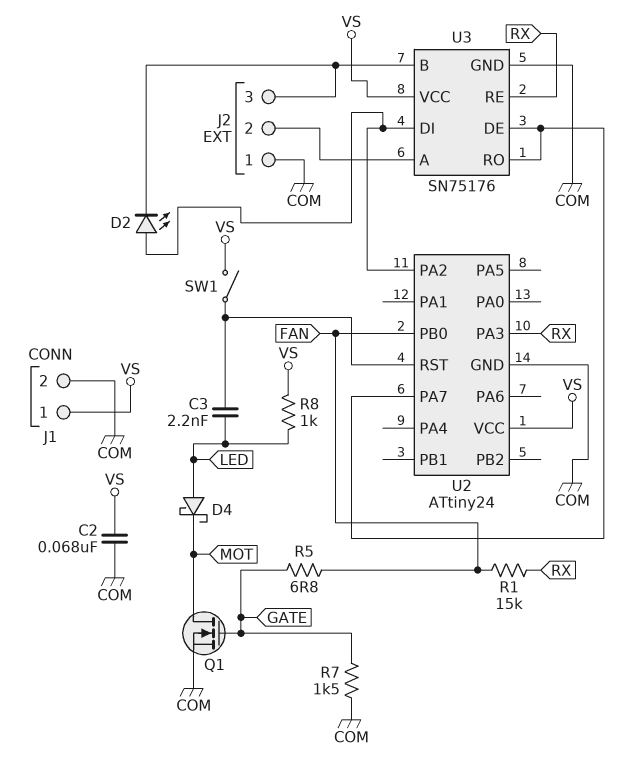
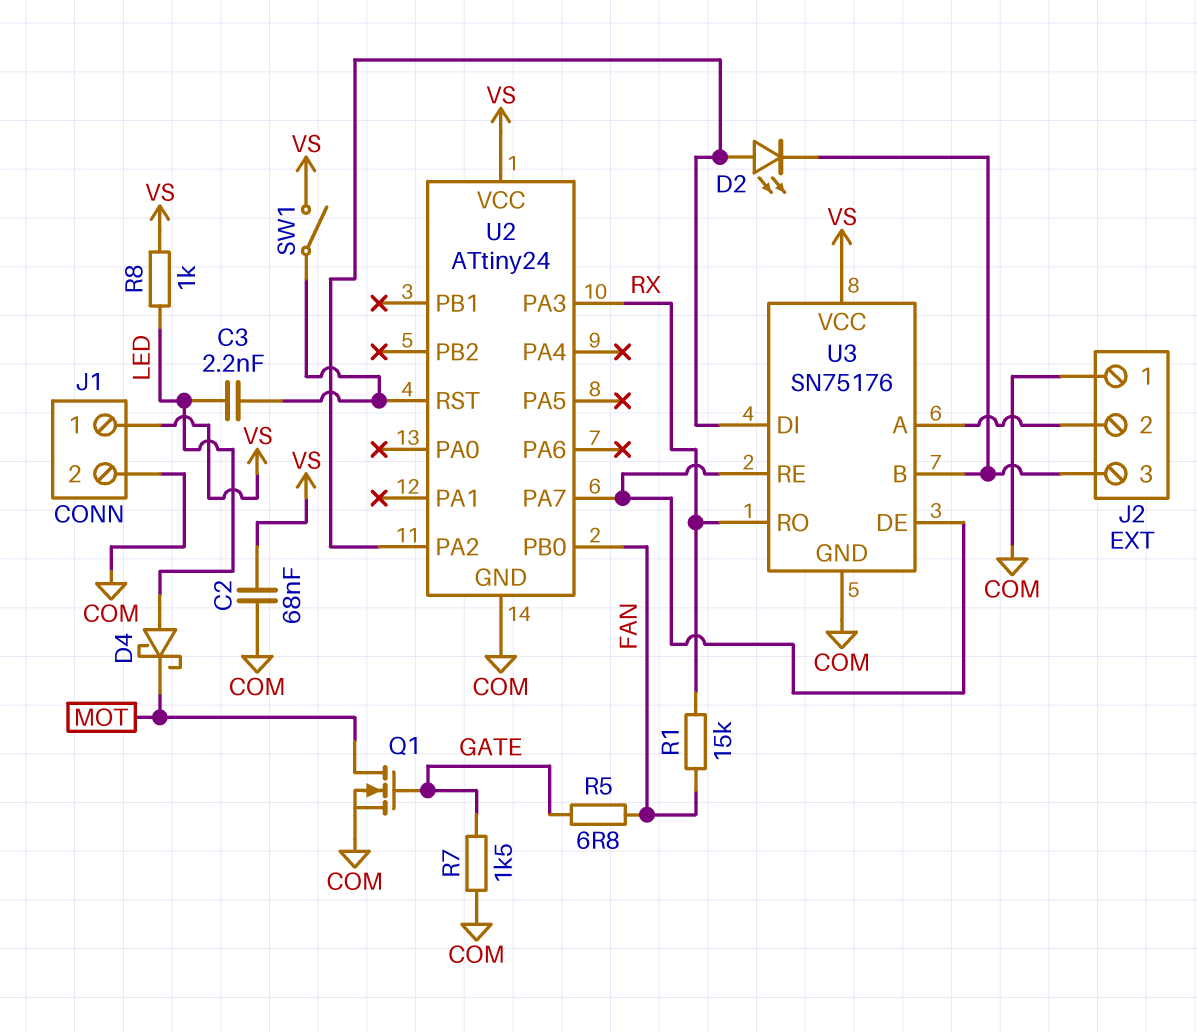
U3 pin RE: RX -> U2/PA7
U3 pin RO: U2/PA7 -> RX

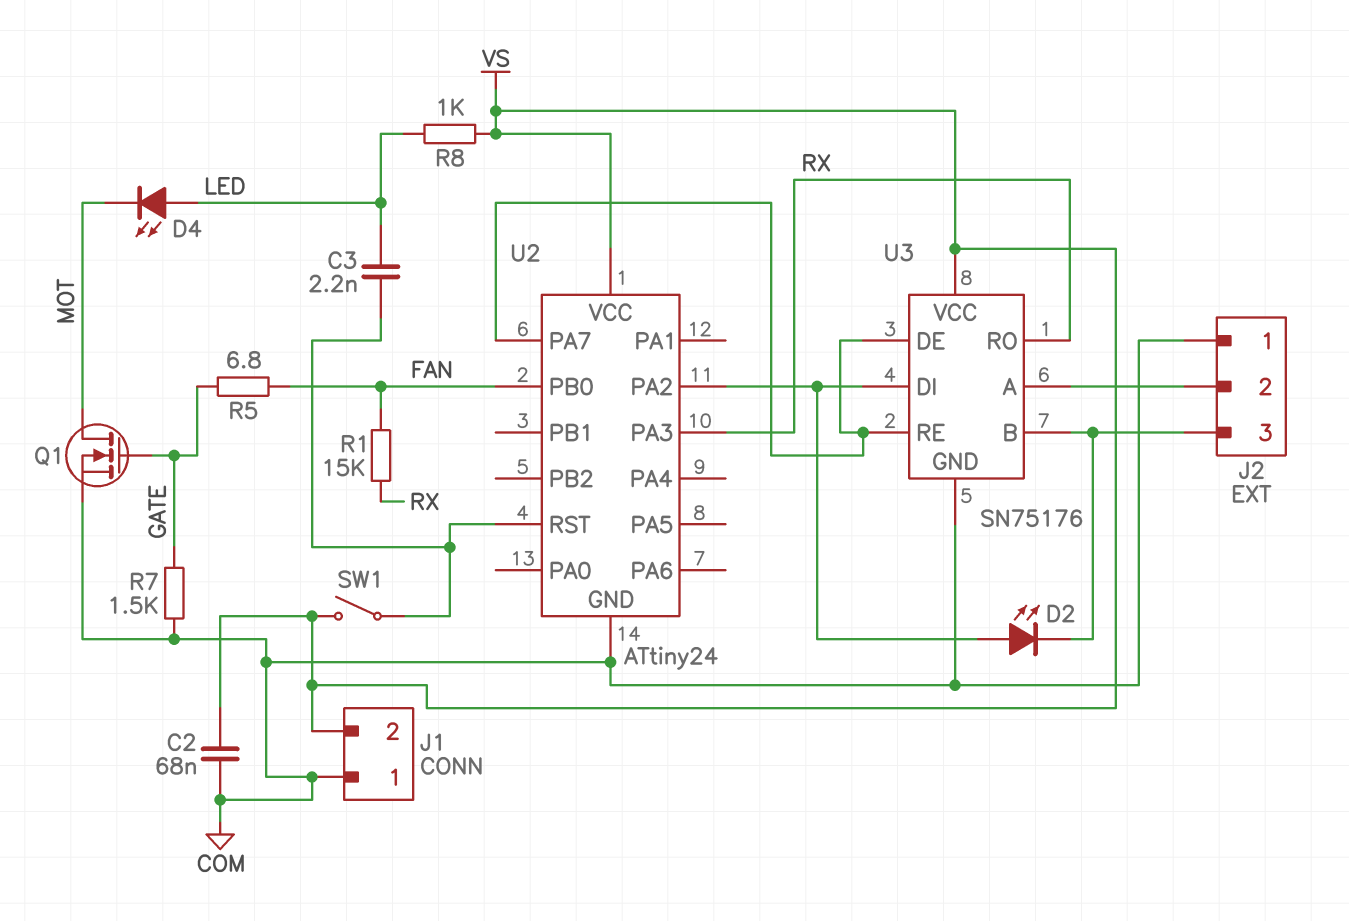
D4: schottky (A LED, K MOT) -> LED (A LED, K MOT)
J1 pin 1: VS -> COM
J1 pin 2: COM -> VS

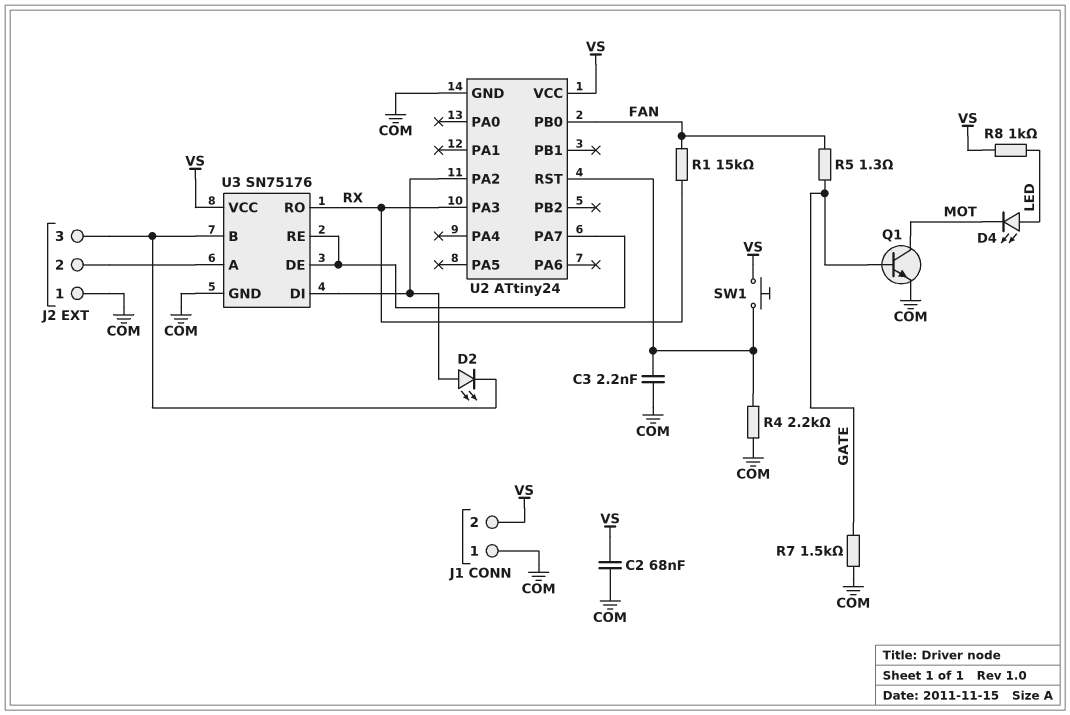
C3: 2.2nF (LED, U2/RST) -> 2.2nF (COM, U2/RST)
Q1: NMOS (G GATE, D MOT, S COM) -> NPN (B GATE, C MOT, E COM)
R4: none -> 2.2k (COM, U2/RST)
R5: 6.8 (FAN, GATE) -> 1.3 (FAN, GATE)
SW1: switch (U2/RST, VS) -> button (U2/RST, VS)

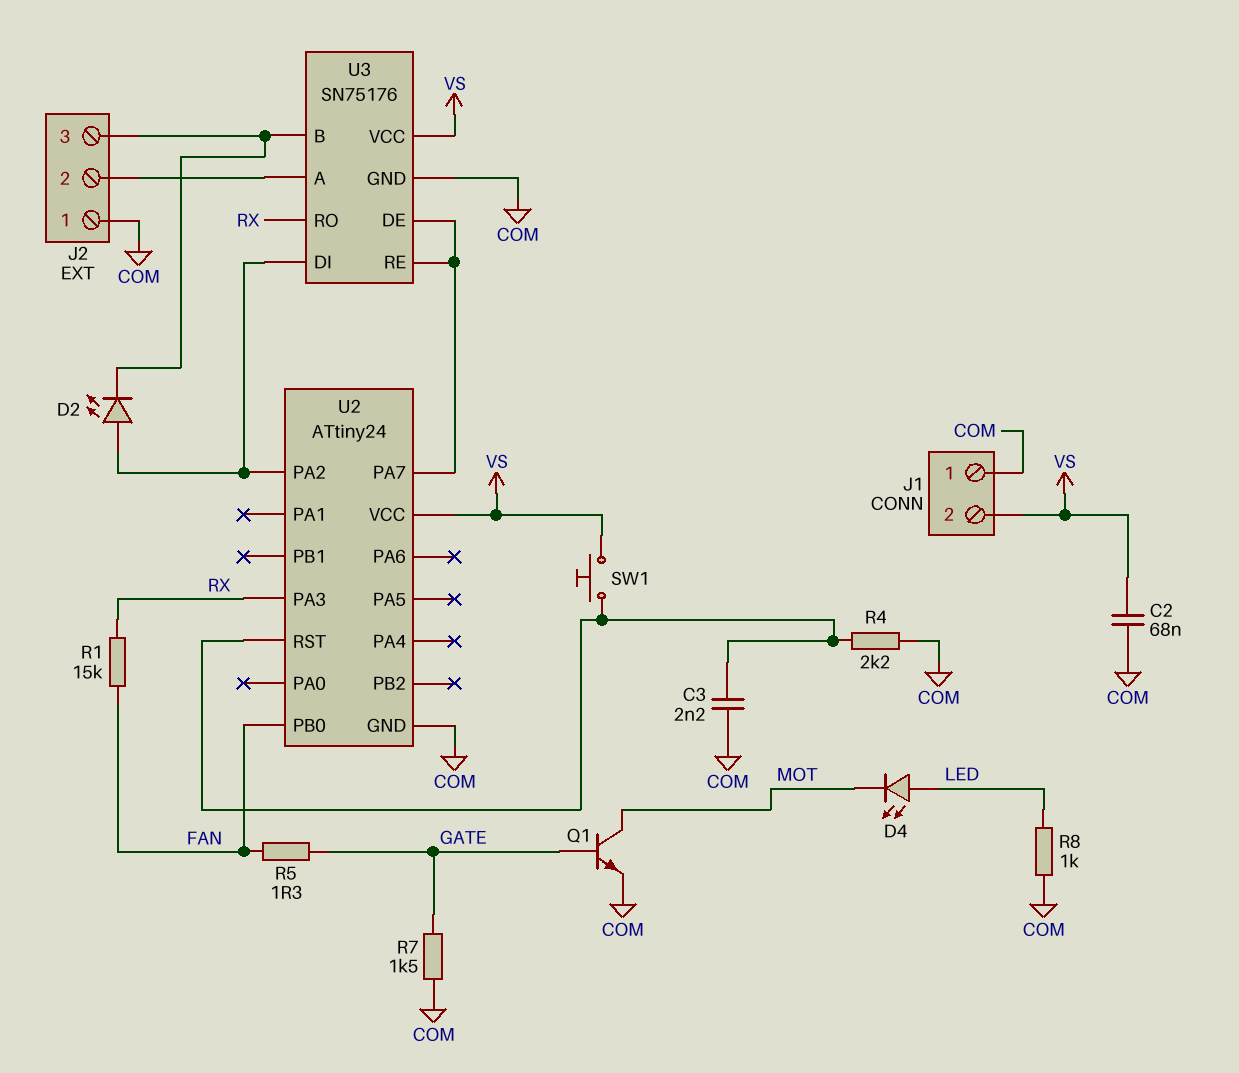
R8: 1k (LED, VS) -> 1k (COM, LED)

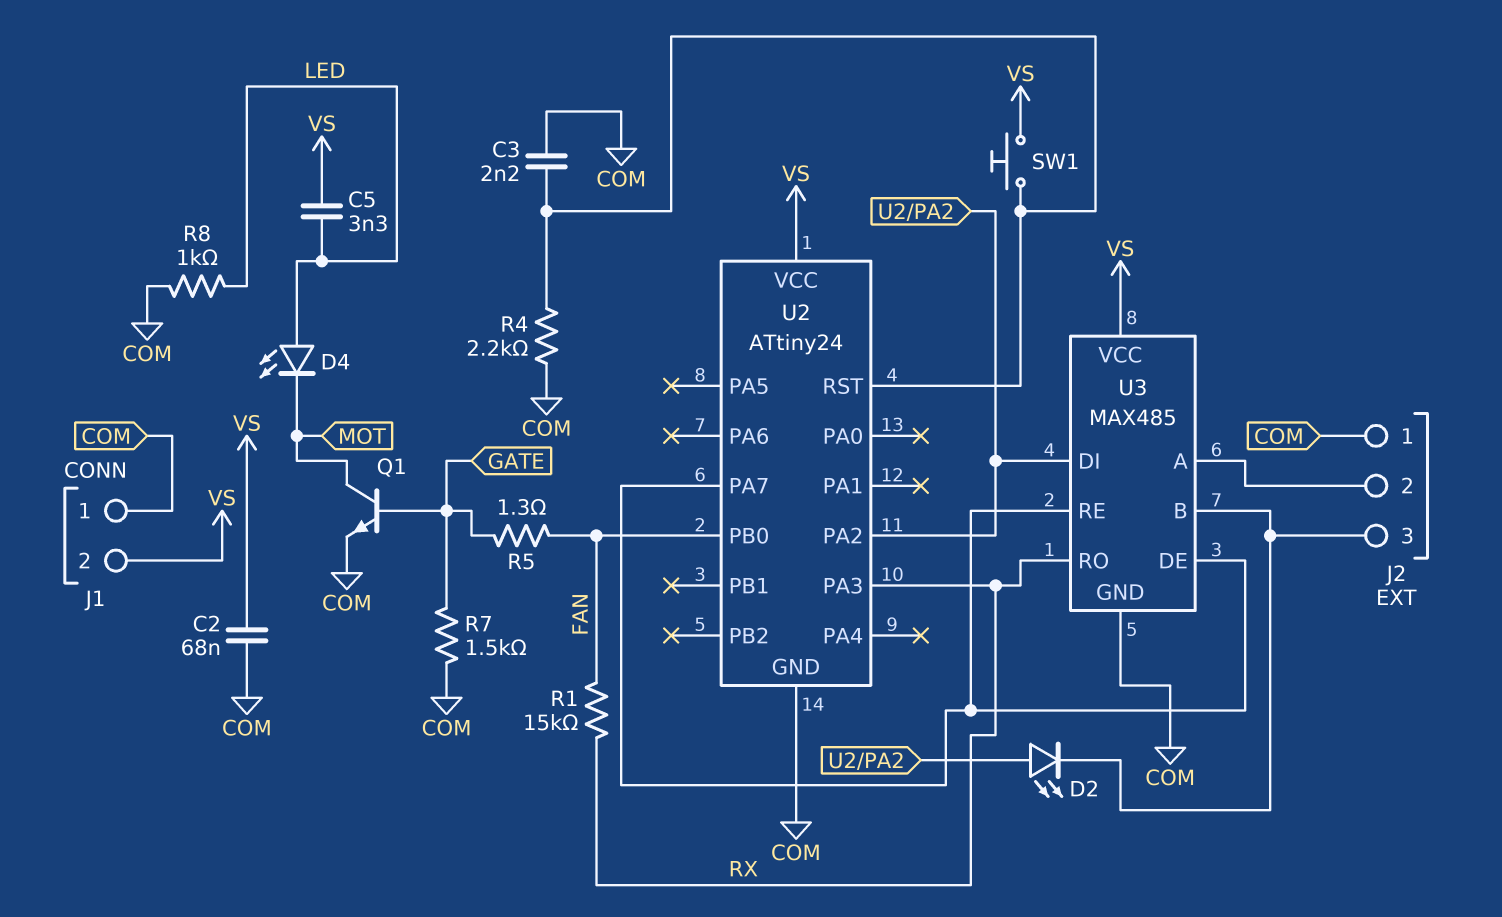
C5: none -> 3.3nF (LED, VS)
U3: SN75176 -> MAX485

